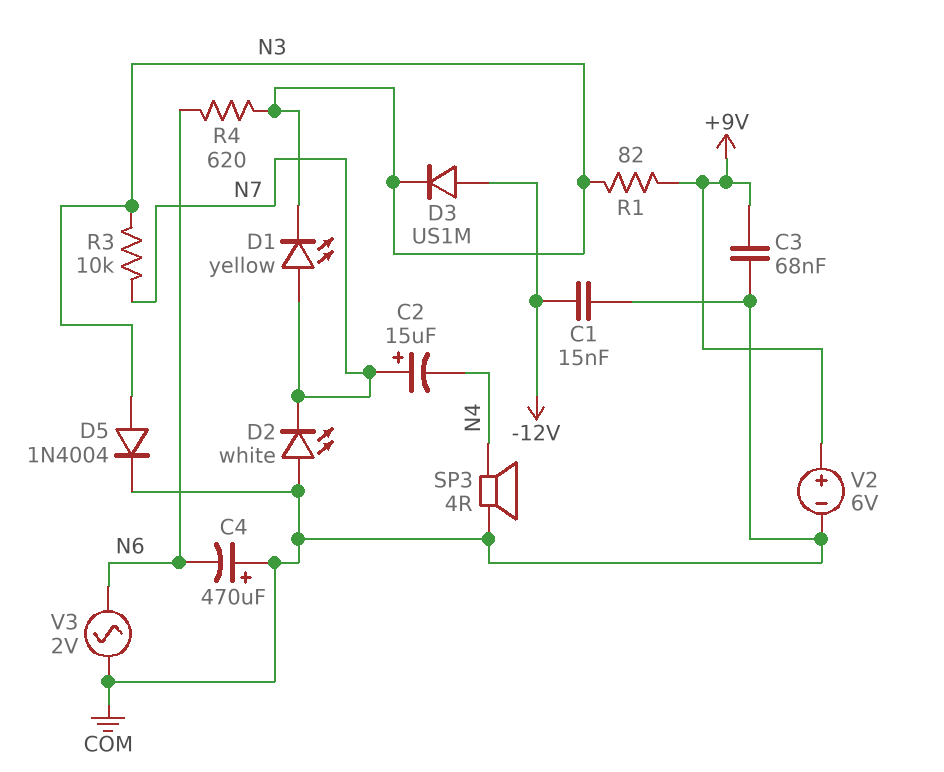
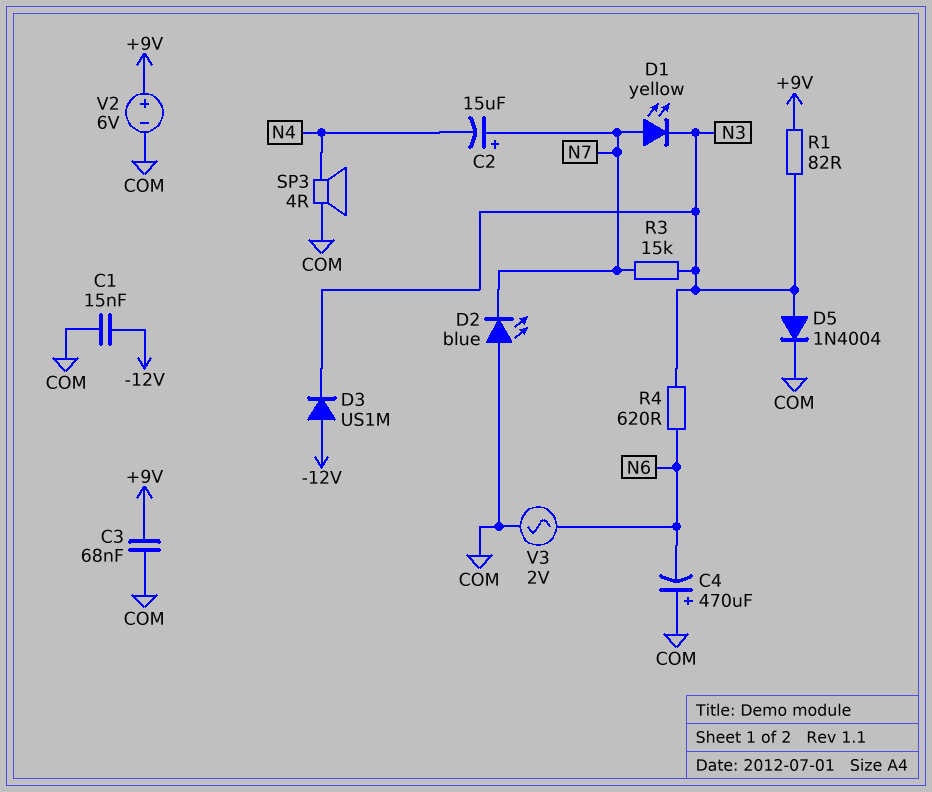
D2: LED white (A COM, K N7) -> LED blue (A COM, K N7)
R3: 10k (N3, N7) -> 15k (N3, N7)

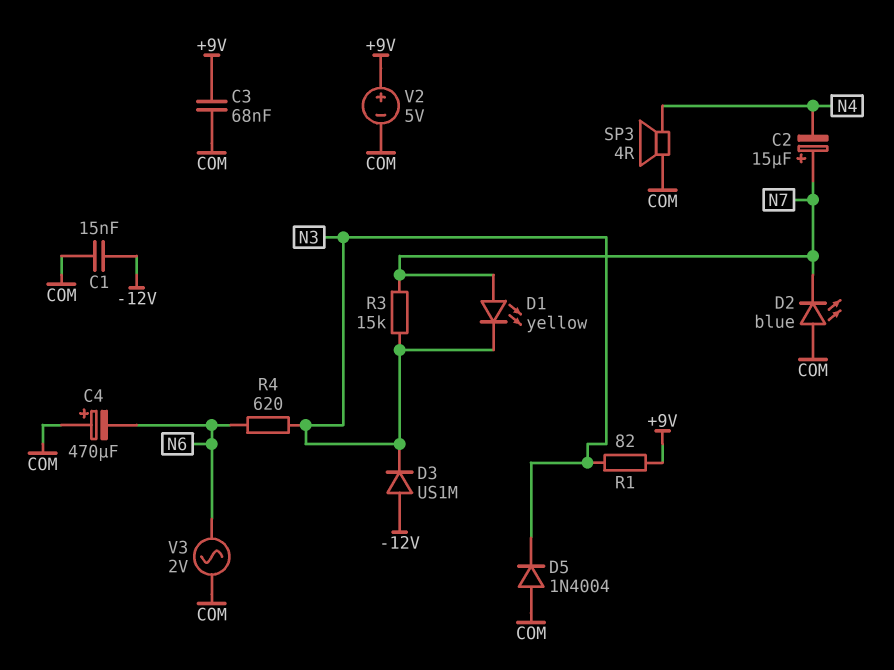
D5: diode 1N4004 (A N3, K COM) -> diode 1N4004 (A COM, K N3)
V2: 6V (plus +9V, minus COM) -> 5V (plus +9V, minus COM)

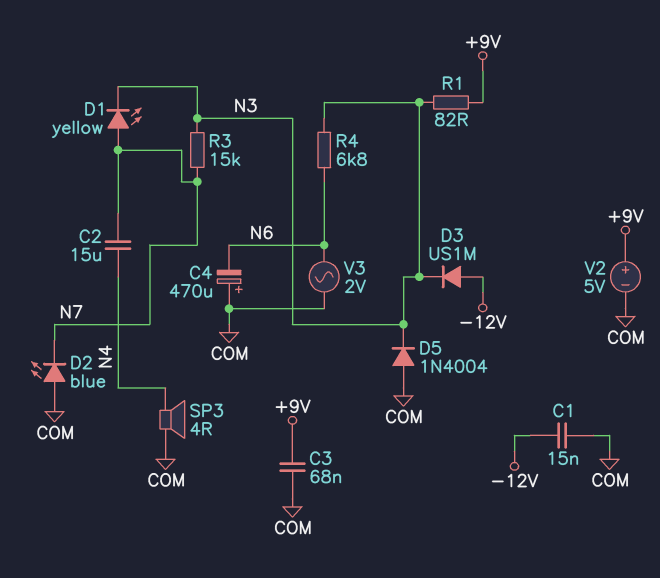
C2: 15uF (plus N7, minus N4) -> 15uF (N4, N7)
R4: 620 (N3, N6) -> 6.8k (N3, N6)

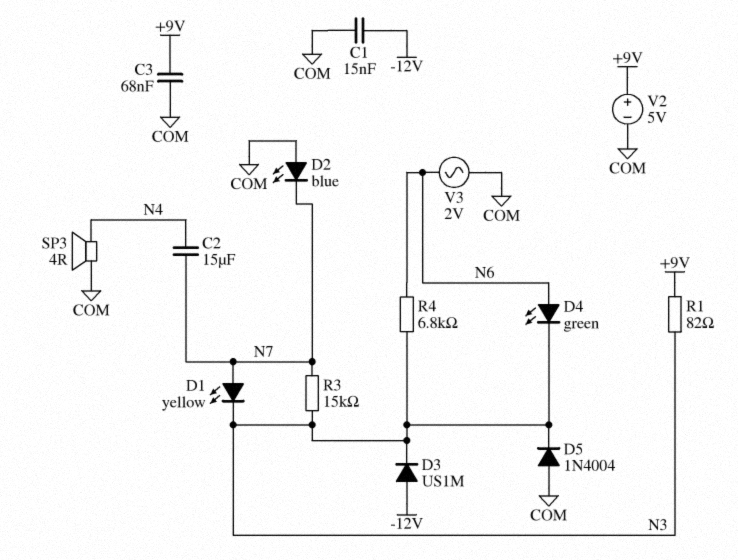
C4: 470uF (plus COM, minus N6) -> none
D4: none -> LED green (A N6, K N3)

